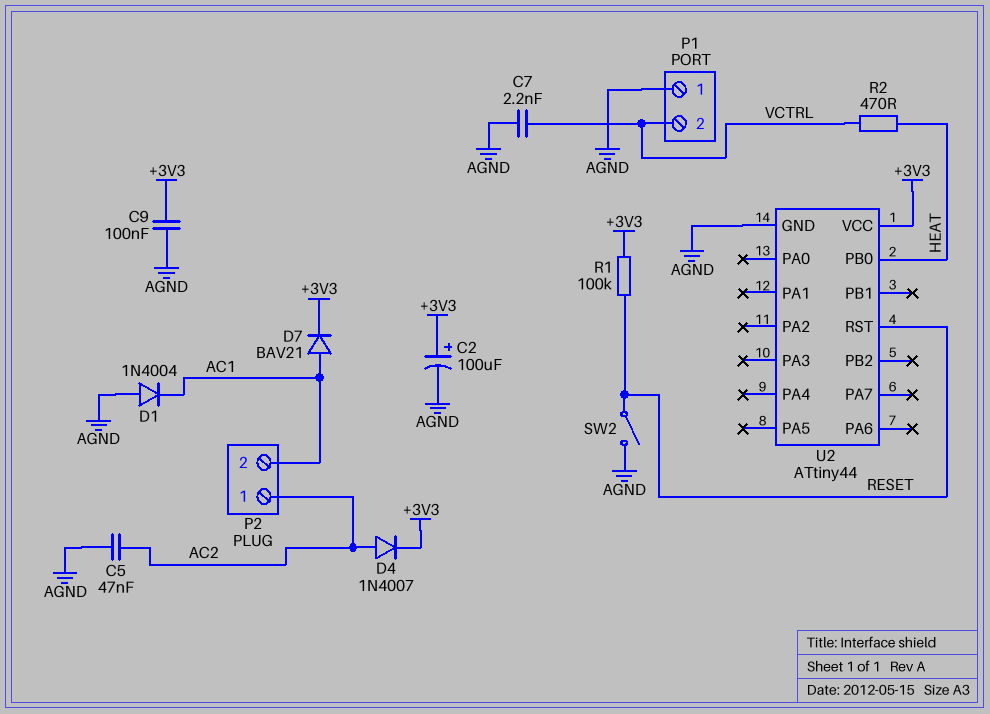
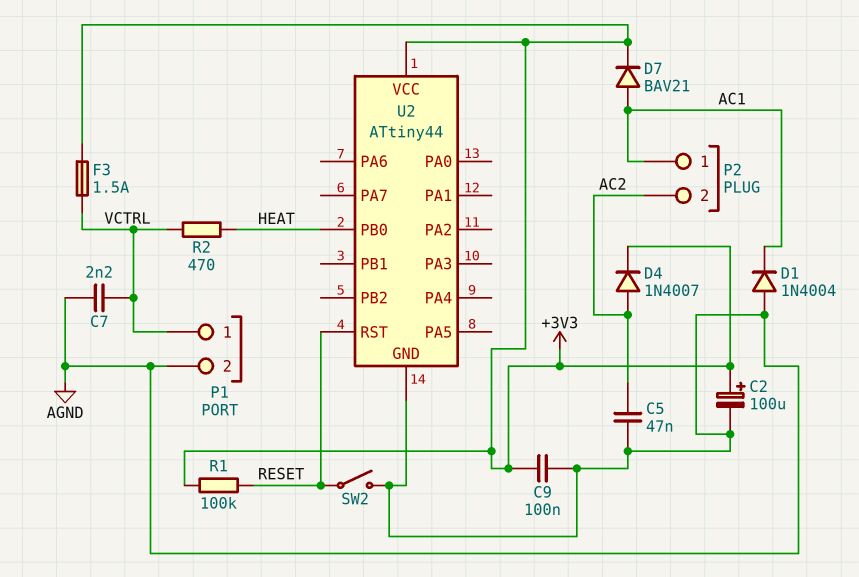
F3: none -> 1.5A (+3V3, VCTRL)
P1 pin 1: AGND -> VCTRL
P1 pin 2: VCTRL -> AGND
P2 pin 1: AC2 -> AC1
P2 pin 2: AC1 -> AC2

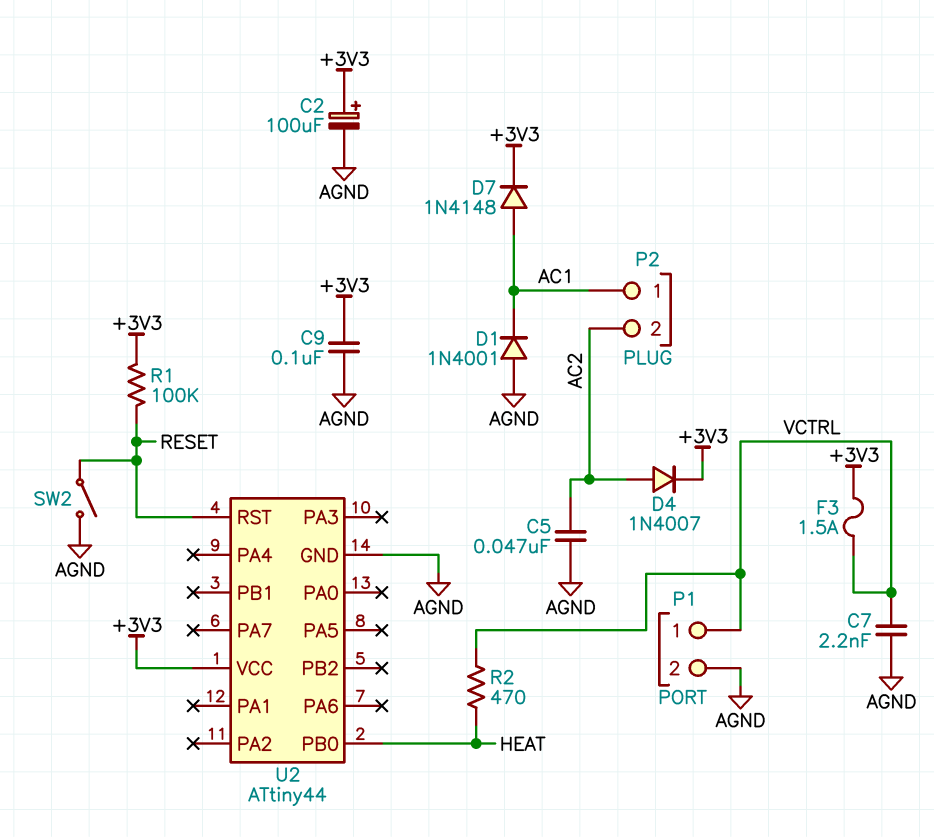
D1: diode 1N4004 (A AGND, K AC1) -> diode 1N4001 (A AGND, K AC1)
D7: diode BAV21 (A AC1, K +3V3) -> diode 1N4148 (A AC1, K +3V3)

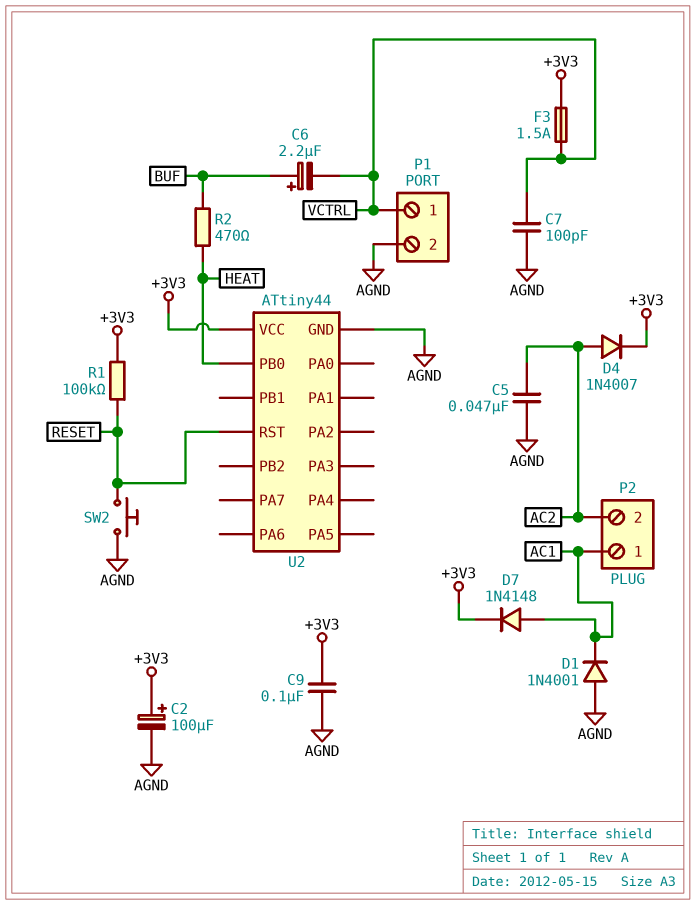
C6: none -> 2.2uF (plus BUF, minus VCTRL)
C7: 2.2nF (AGND, VCTRL) -> 100pF (AGND, VCTRL)
R2: 470 (HEAT, VCTRL) -> 470 (BUF, HEAT)
SW2: switch (AGND, RESET) -> button (AGND, RESET)

